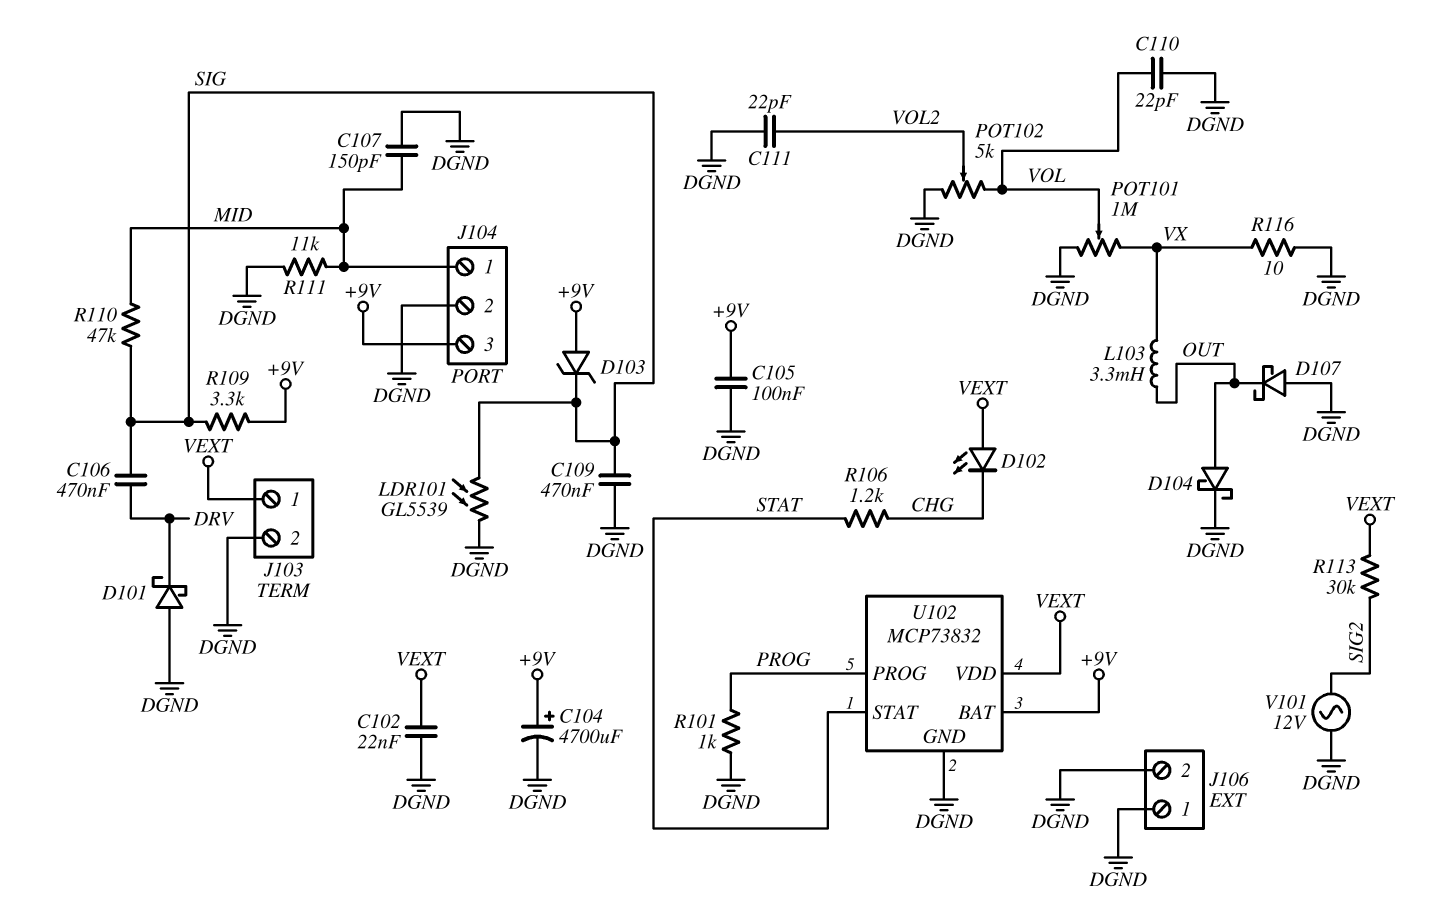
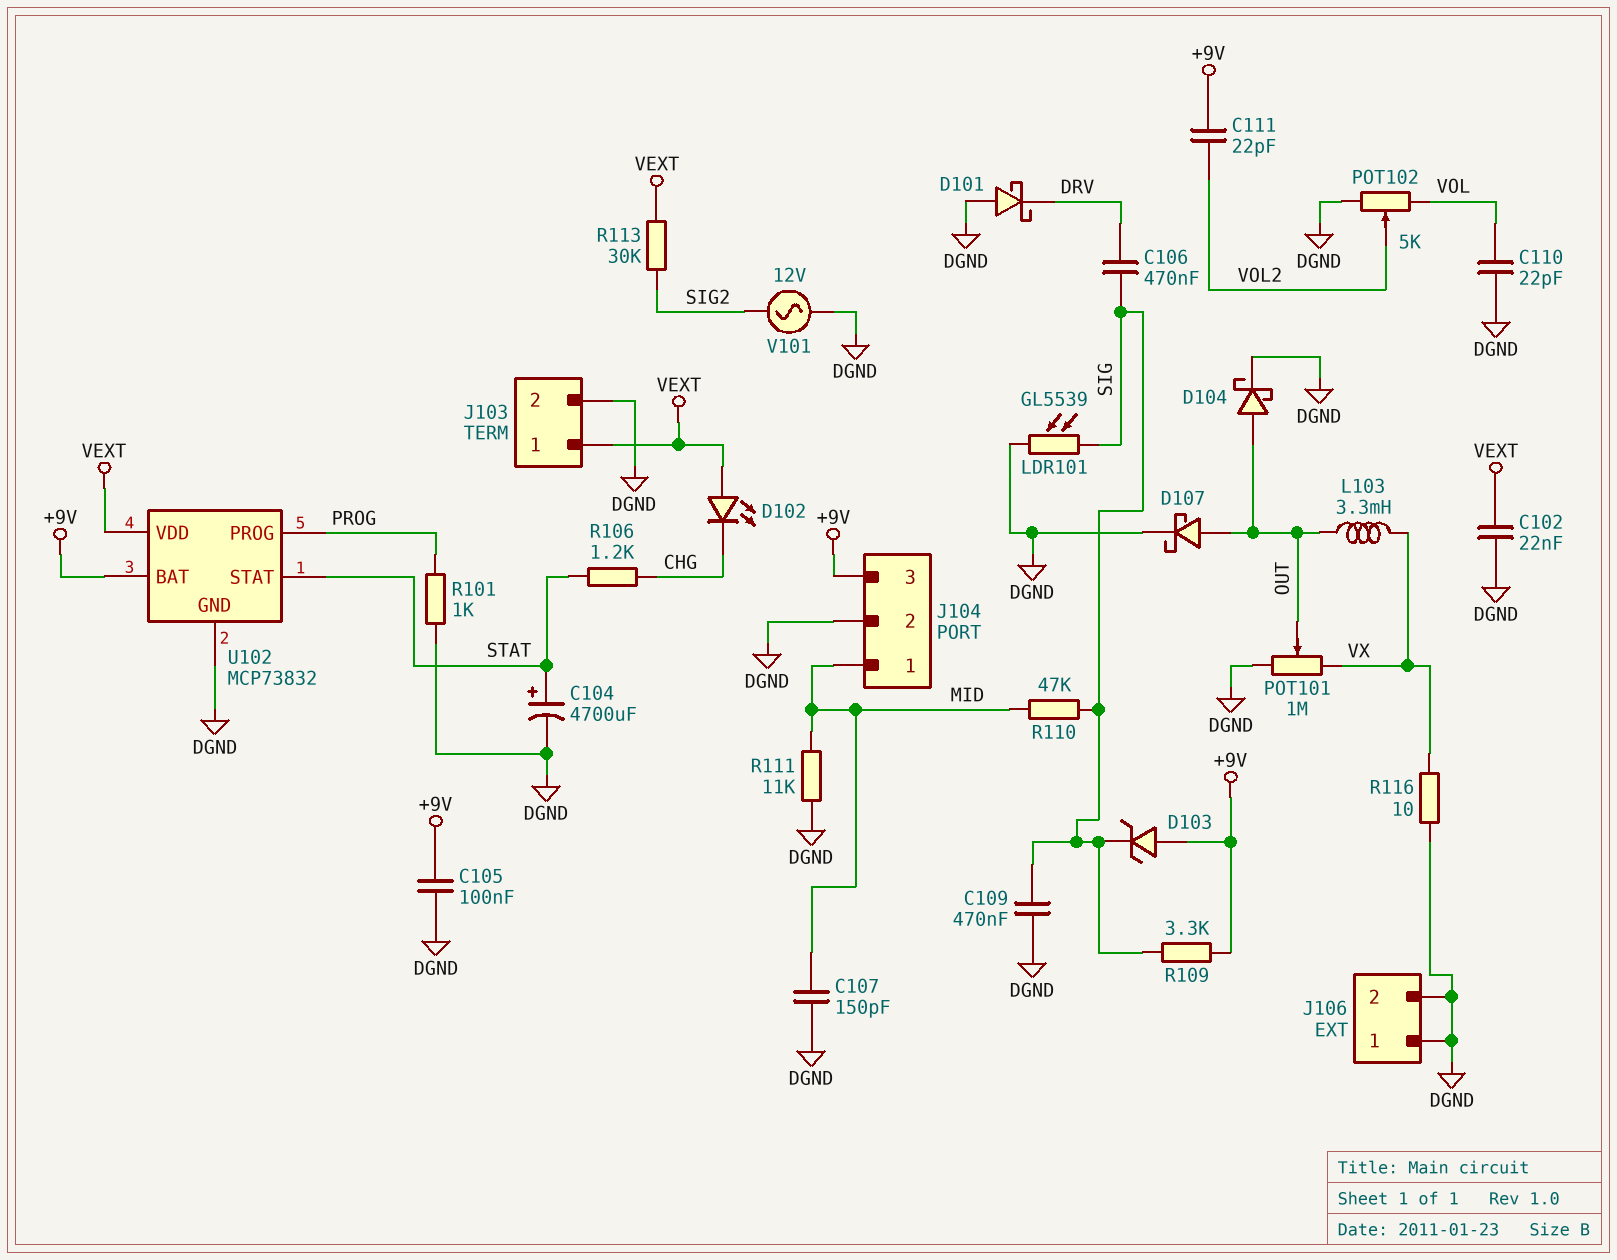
C104: 4700uF (plus +9V, minus DGND) -> 4700uF (plus STAT, minus DGND)
C111: 22pF (DGND, VOL2) -> 22pF (+9V, VOL2)
D107: schottky (A DGND, K OUT) -> schottky (A OUT, K DGND)
POT101: 1M (DGND, VX, wiper VOL) -> 1M (DGND, VX, wiper OUT)

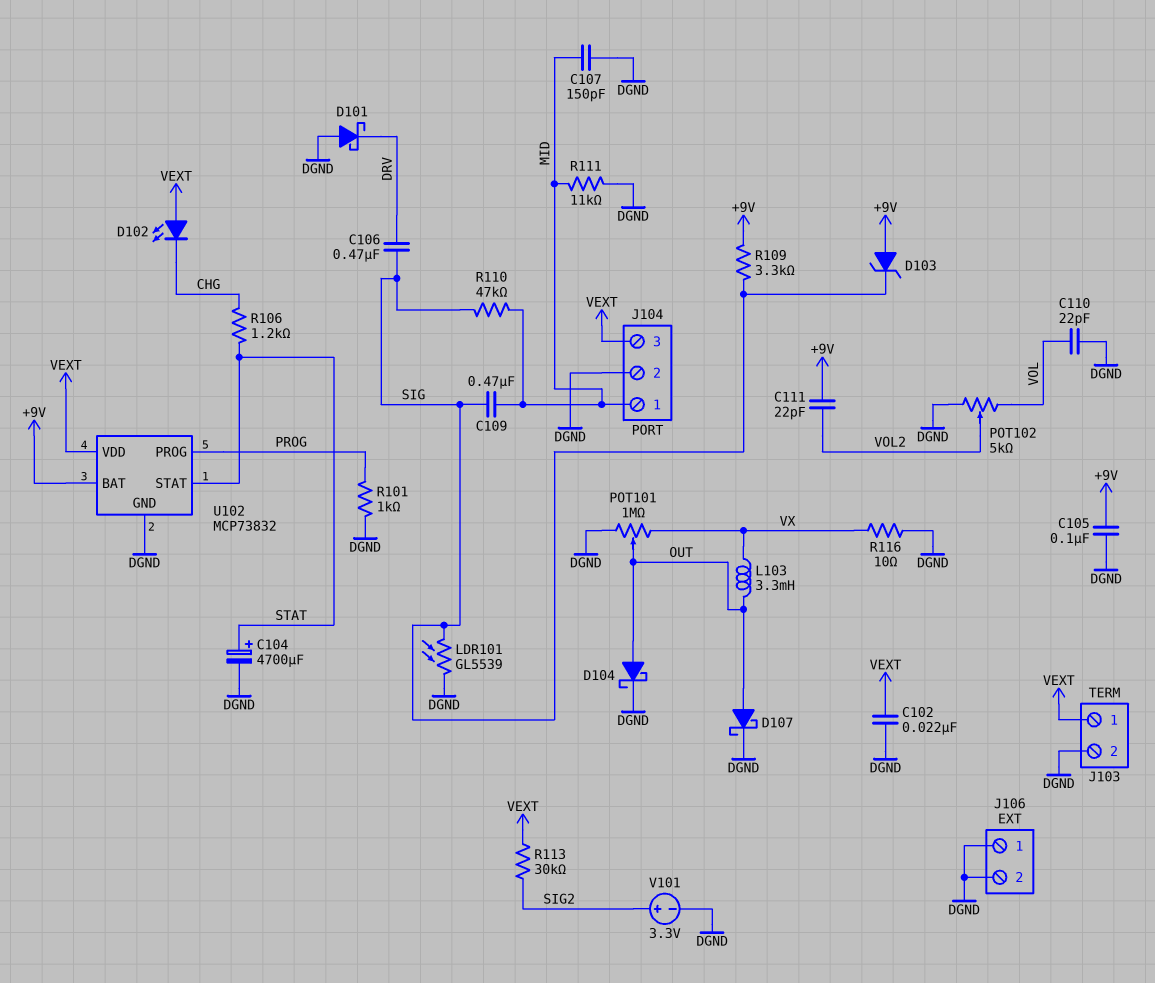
C109: 470nF (DGND, SIG) -> 470nF (MID, SIG)
J104 pin 3: +9V -> VEXT
V101: AC 12V (DGND, SIG2) -> 3.3V (plus SIG2, minus DGND)

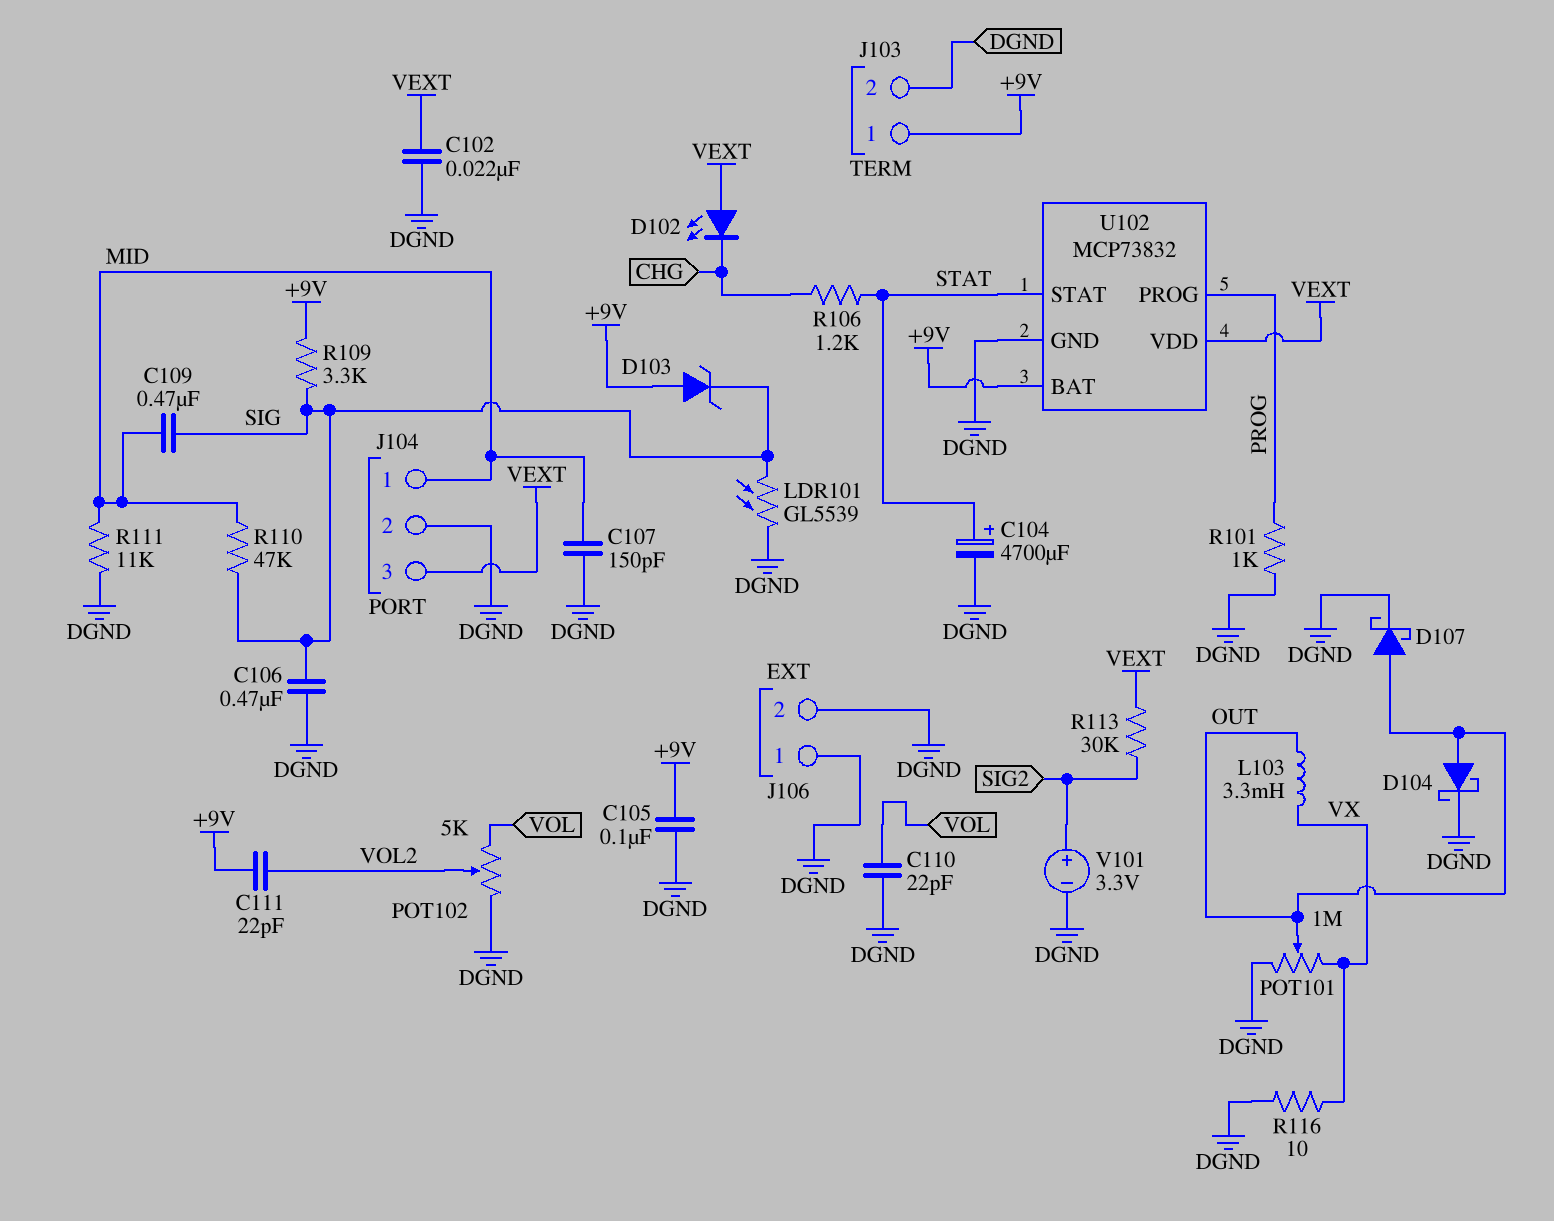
C106: 470nF (DRV, SIG) -> 470nF (DGND, SIG)
D101: schottky (A DGND, K DRV) -> none
J103 pin 1: VEXT -> +9V

